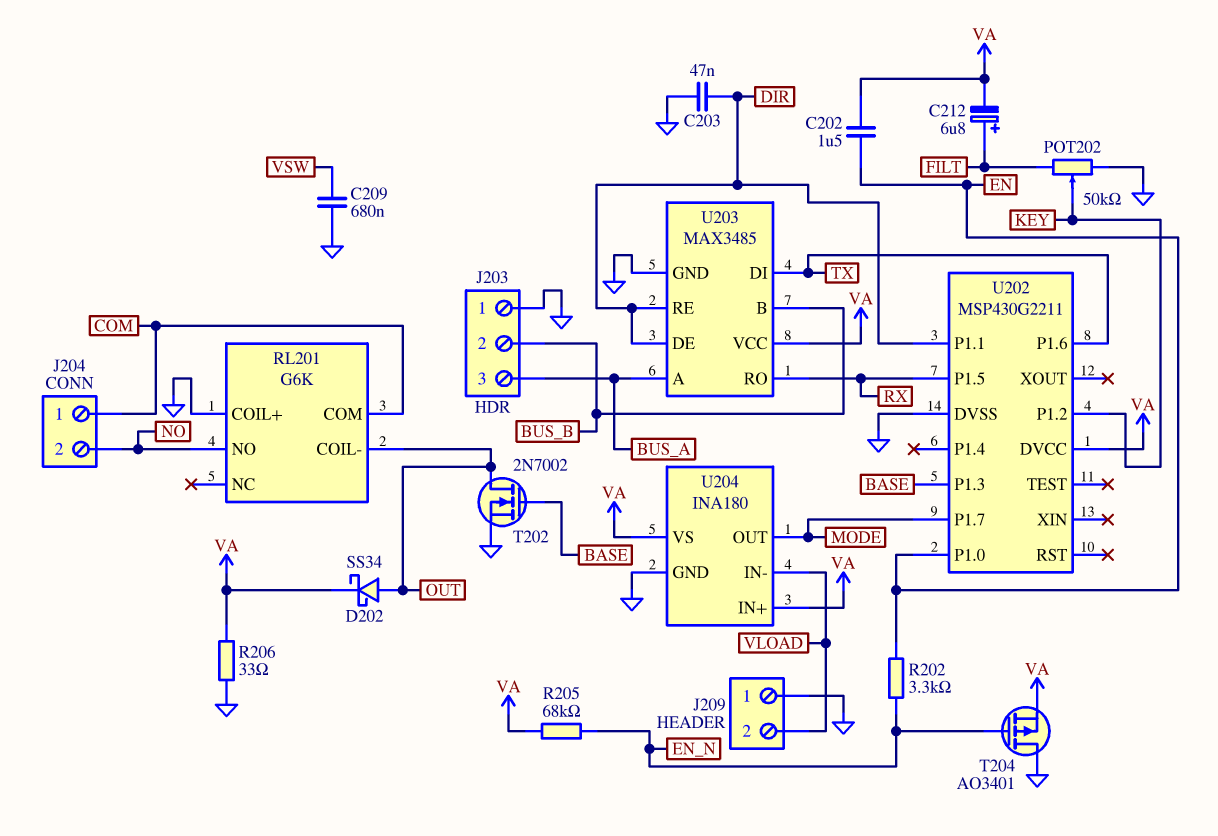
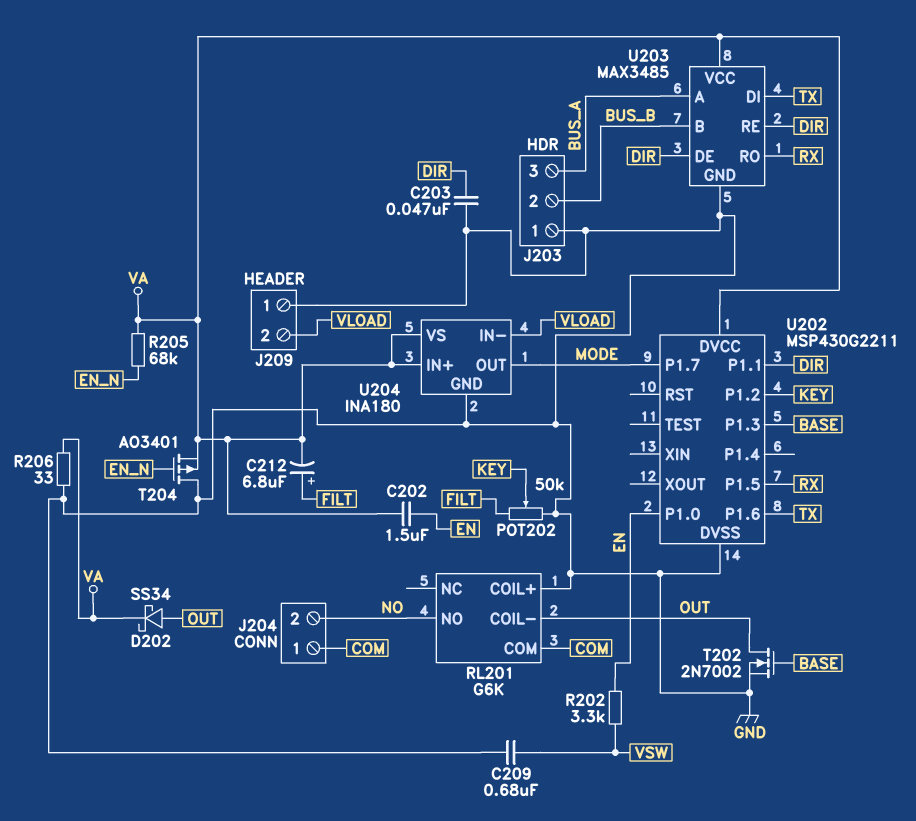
R202: 3.3k (EN, EN_N) -> 3.3k (EN, VSW)

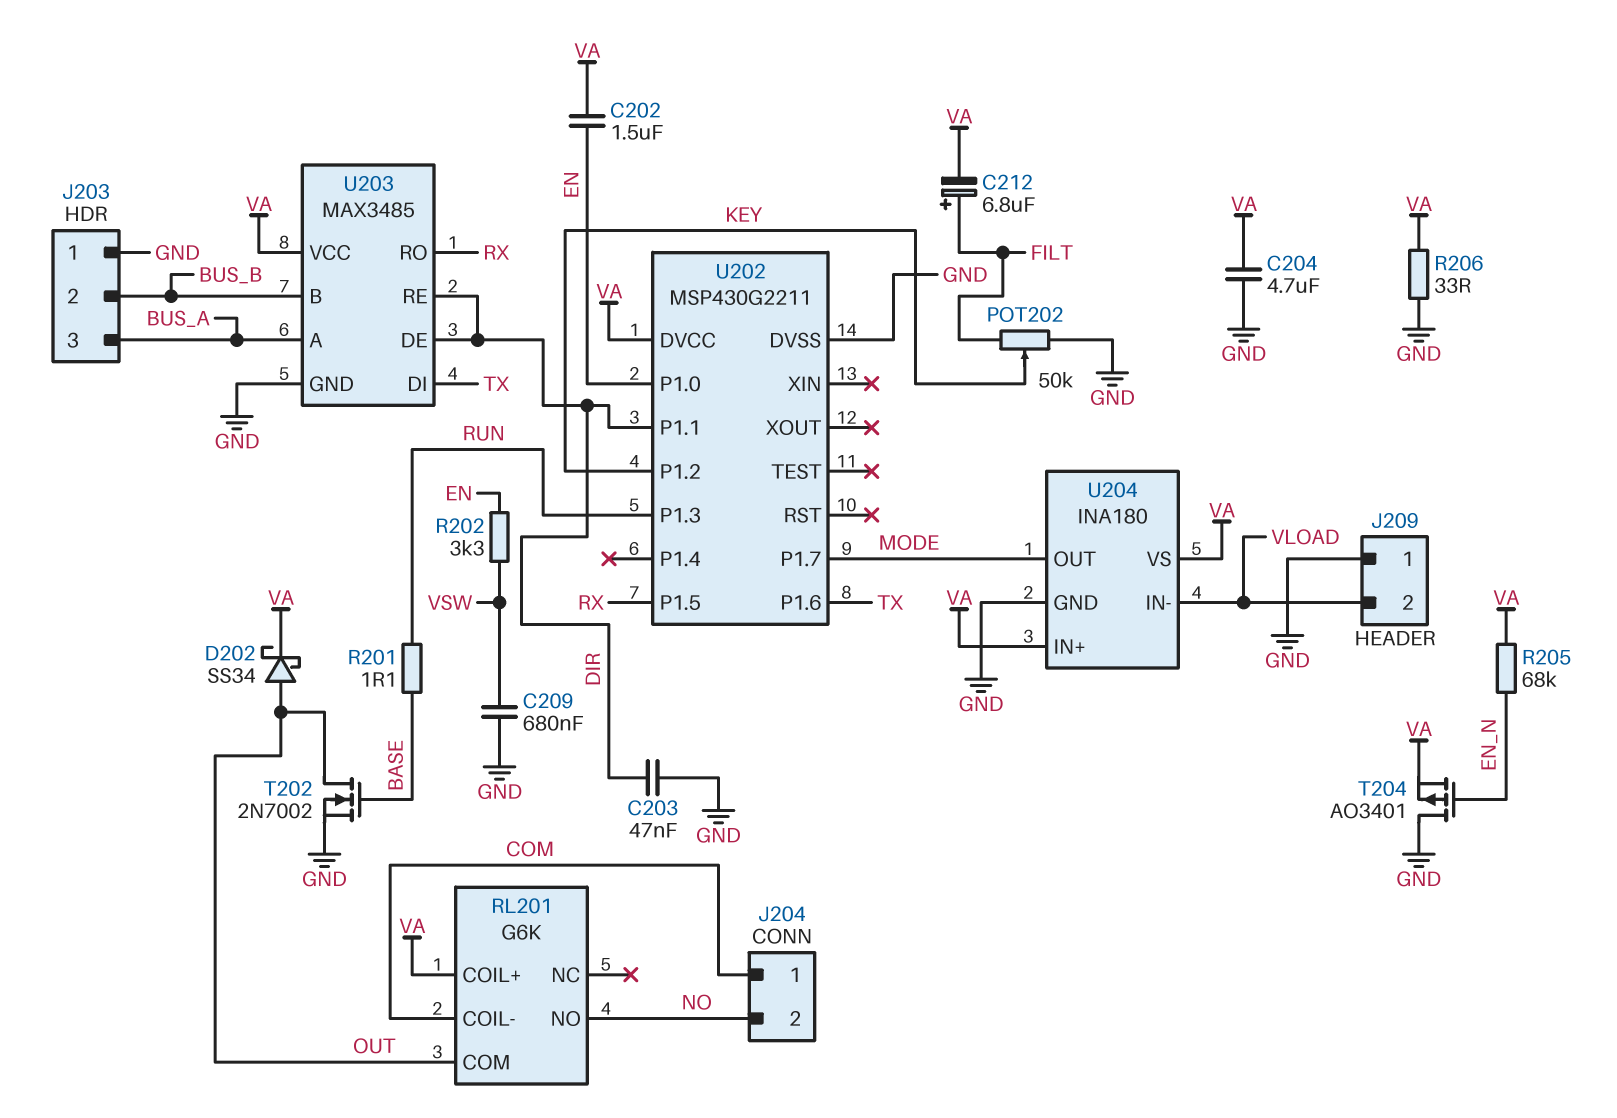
C204: none -> 4.7uF (GND, VA)
R201: none -> 1.1 (BASE, RUN)
RL201 pin COIL+: GND -> VA
RL201 pin COIL-: OUT -> COM
RL201 pin COM: COM -> OUT
U202 pin P1.3: BASE -> RUN

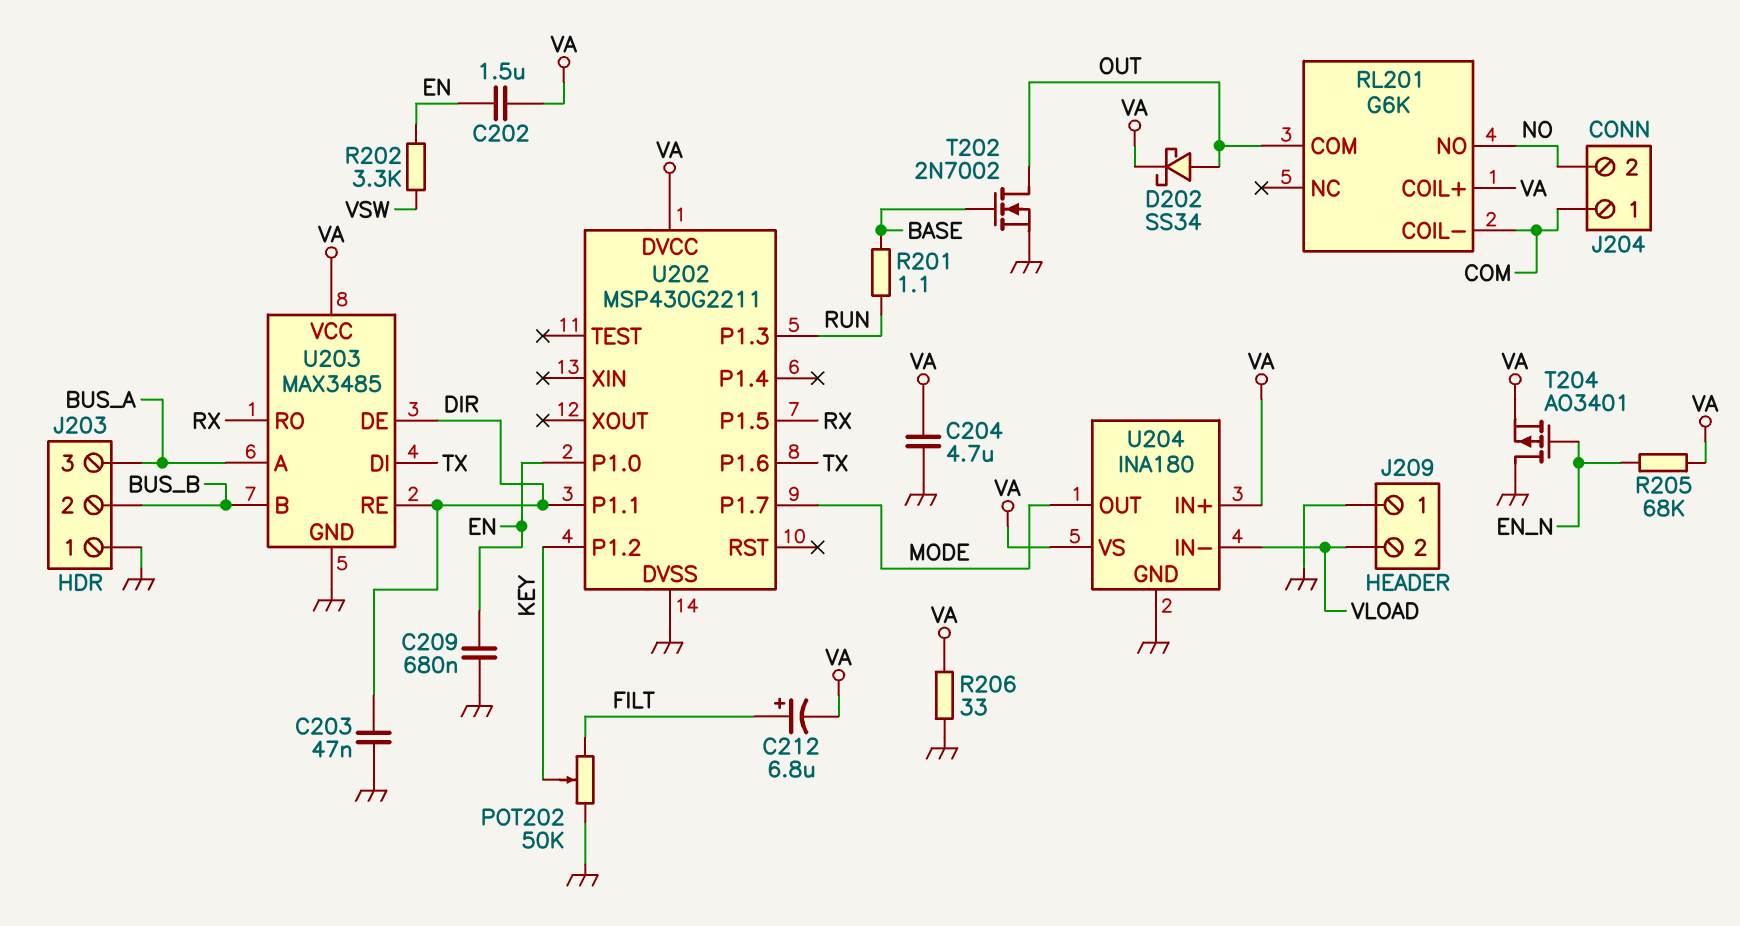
C209: 680nF (GND, VSW) -> 680nF (EN, GND)

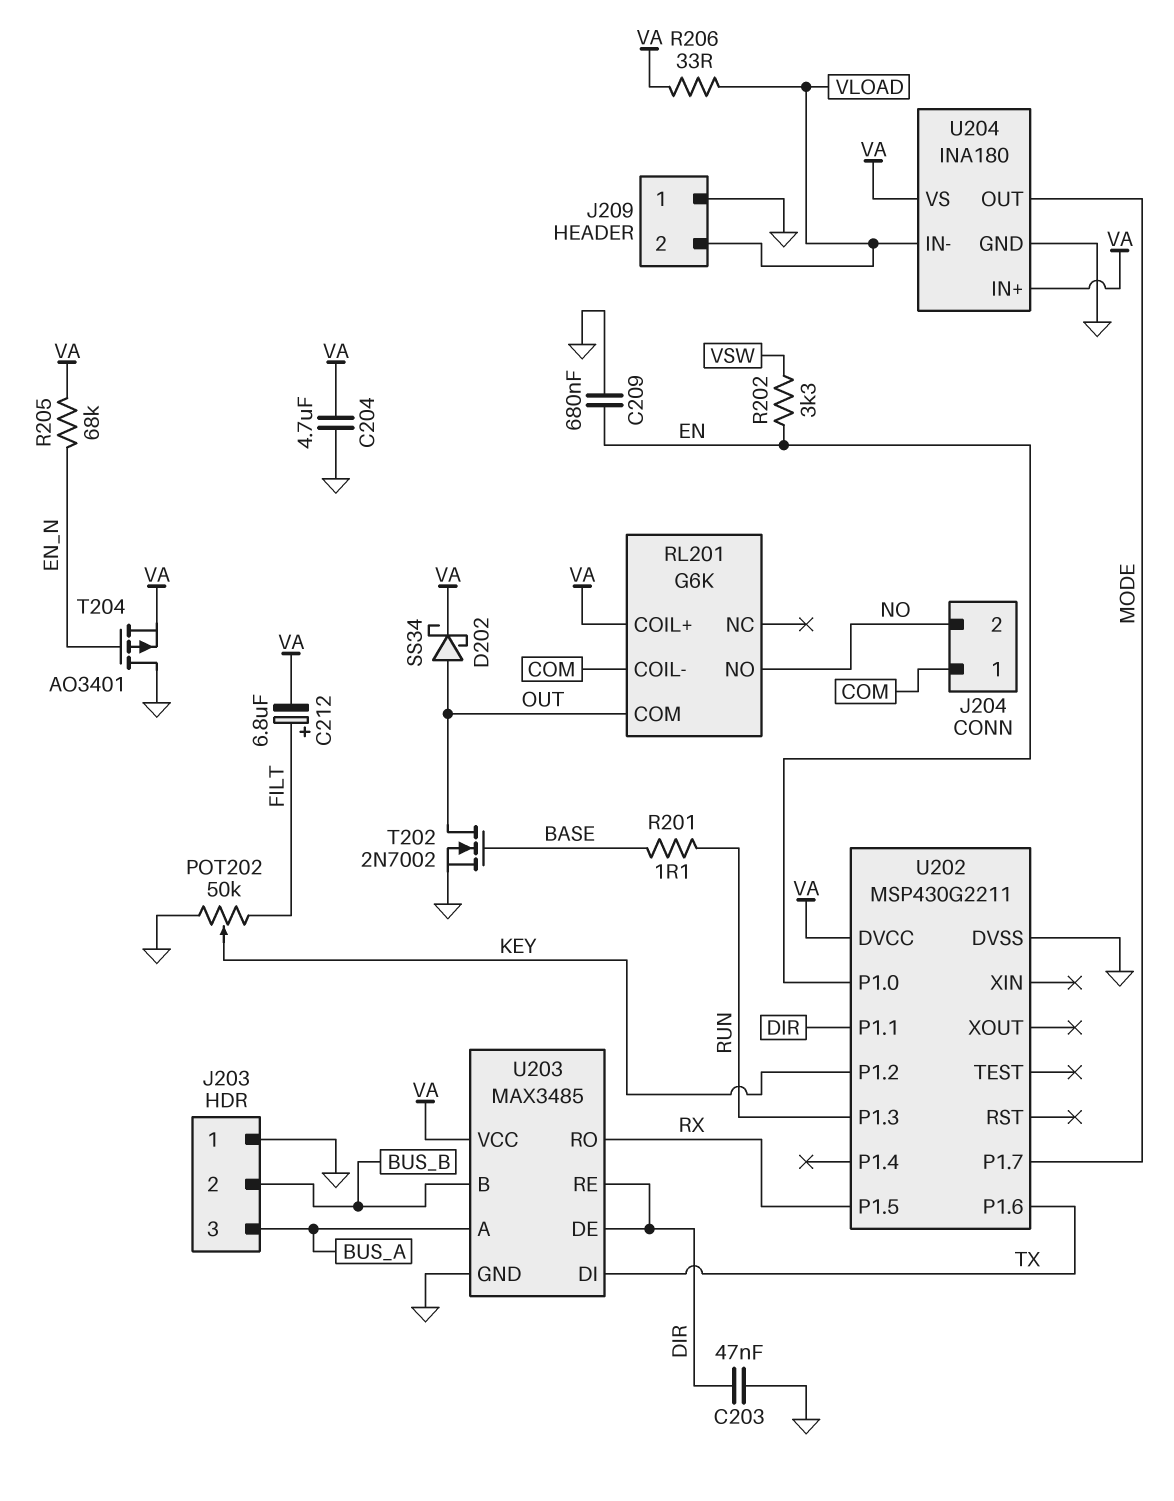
C202: 1.5uF (EN, VA) -> none
R206: 33 (GND, VA) -> 33 (VA, VLOAD)

